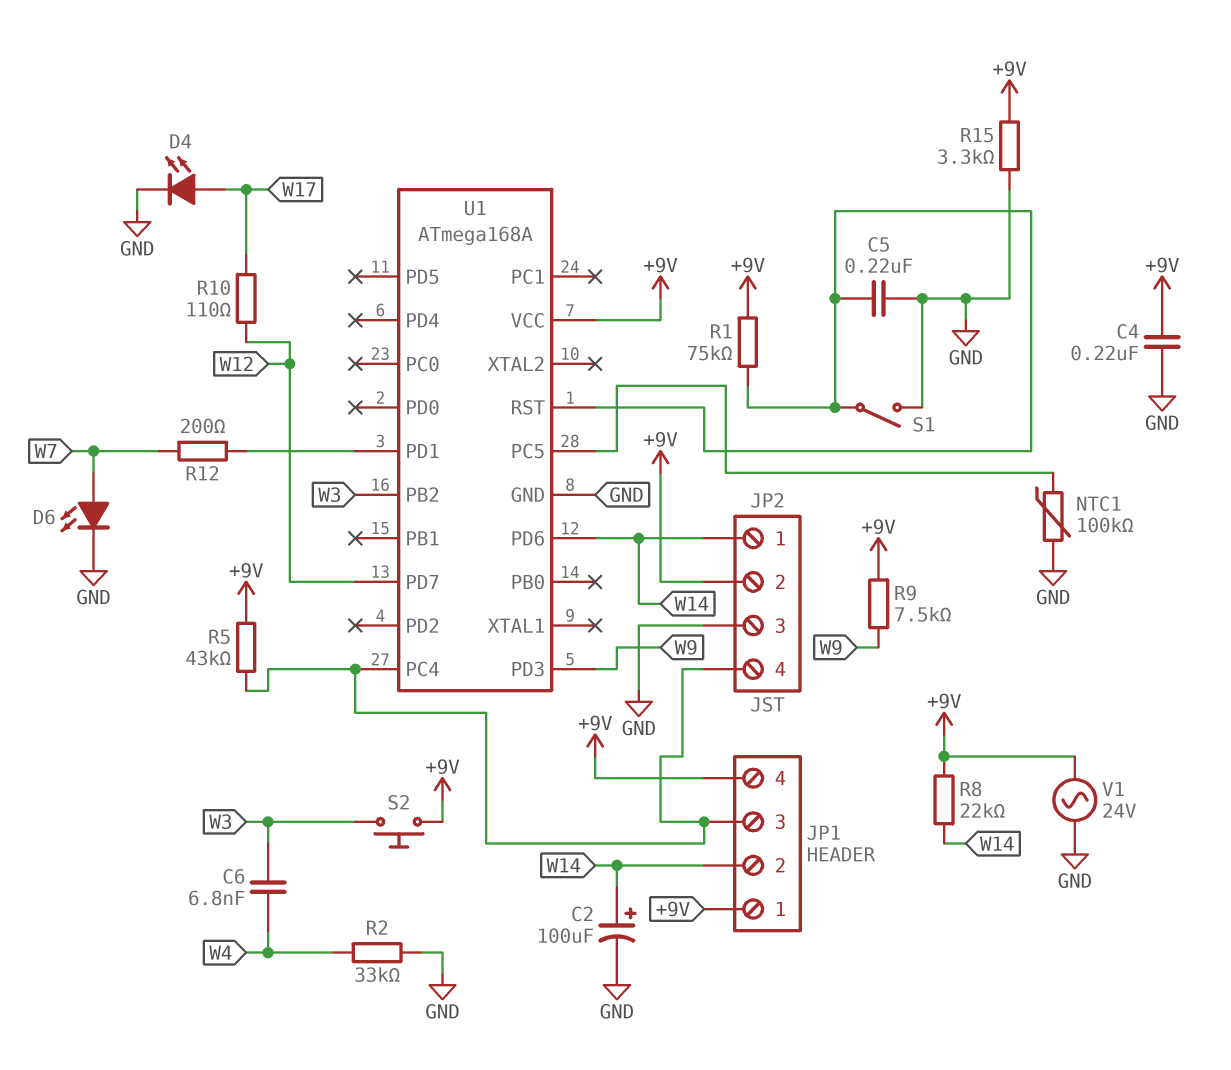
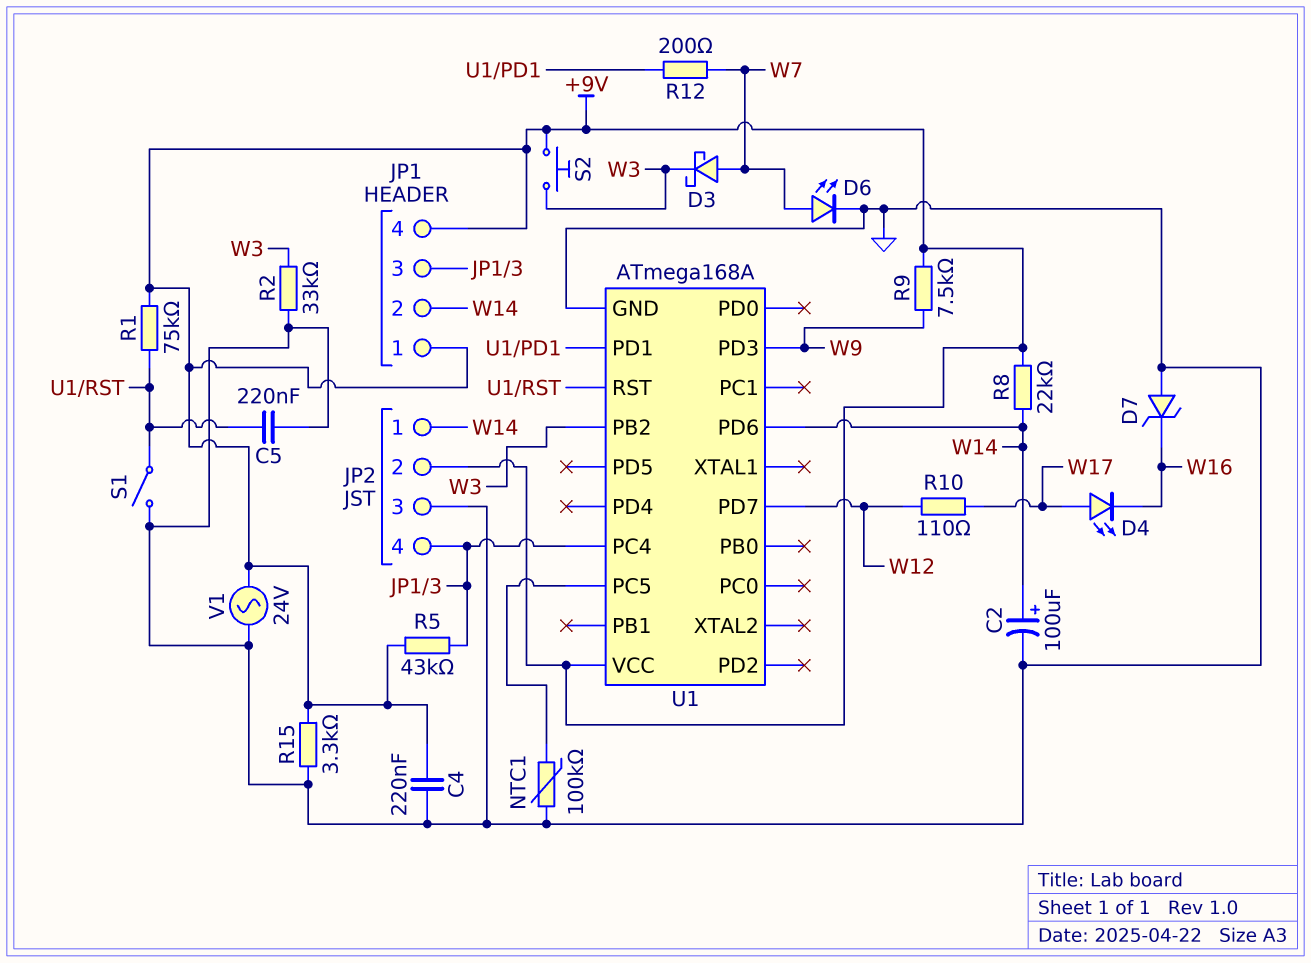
C6: 6.8nF (W3, W4) -> none
D3: none -> schottky (A W7, K W3)
D4: LED (A W17, K GND) -> LED (A W17, K W16)
D7: none -> zener (A GND, K W16)
R2: 33k (GND, W4) -> 33k (GND, W3)

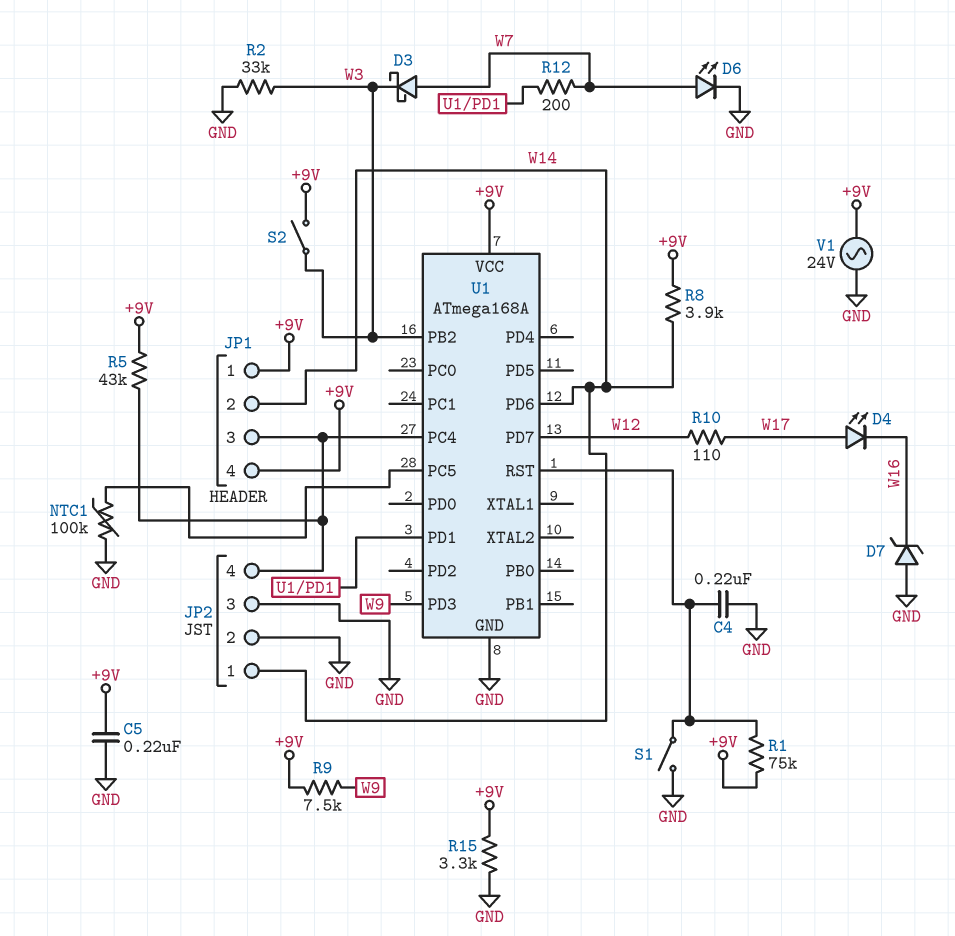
C2: 100uF (plus W14, minus GND) -> none
C4: 220nF (+9V, GND) -> 220nF (GND, U1/RST)
C5: 220nF (GND, U1/RST) -> 220nF (+9V, GND)
JP2 pin 2: +9V -> GND
R8: 22k (+9V, W14) -> 3.9k (+9V, W14)
S2: button (+9V, W3) -> switch (+9V, W3)

